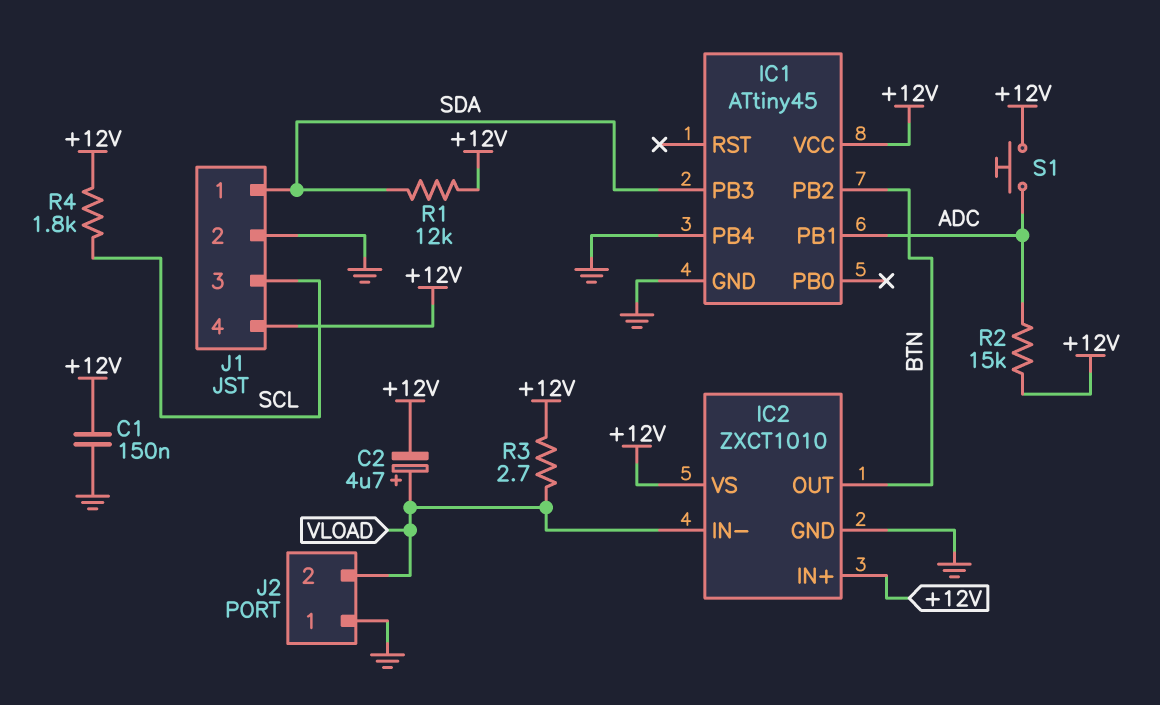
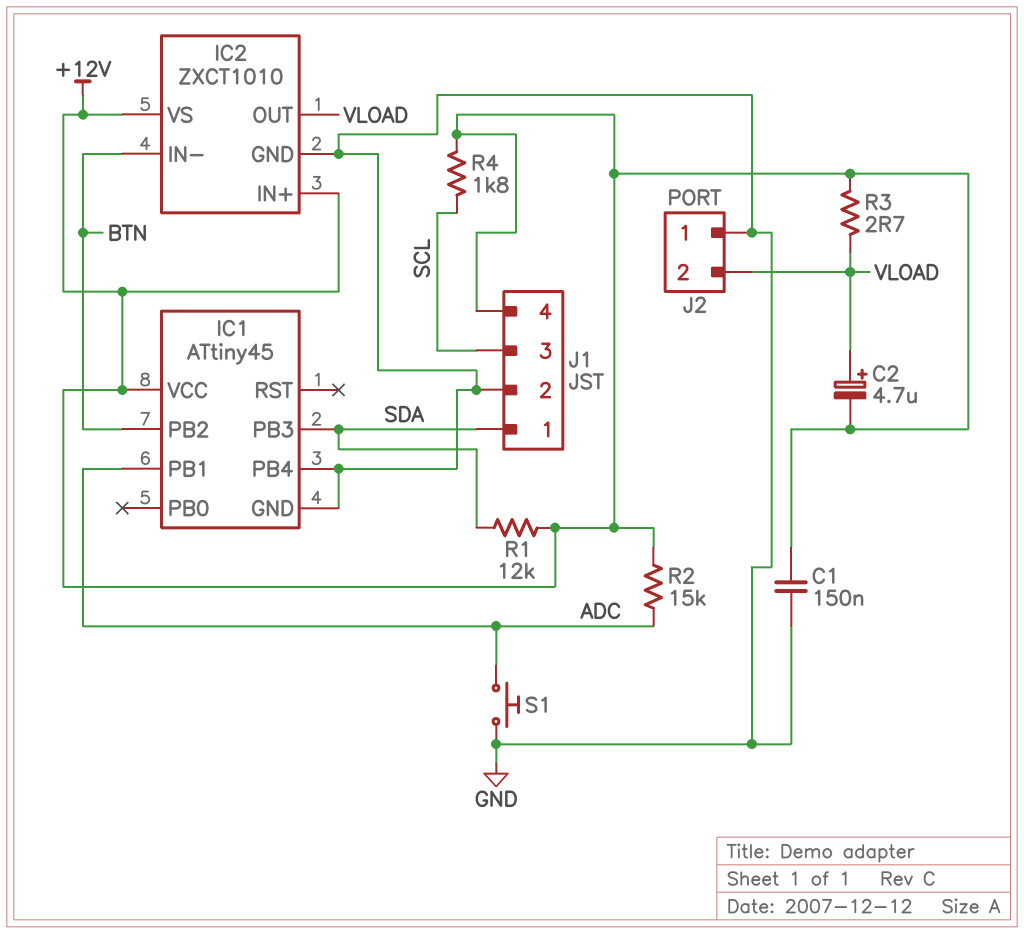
IC2 pin IN-: VLOAD -> BTN
IC2 pin OUT: BTN -> VLOAD
S1: button (+12V, ADC) -> button (ADC, GND)

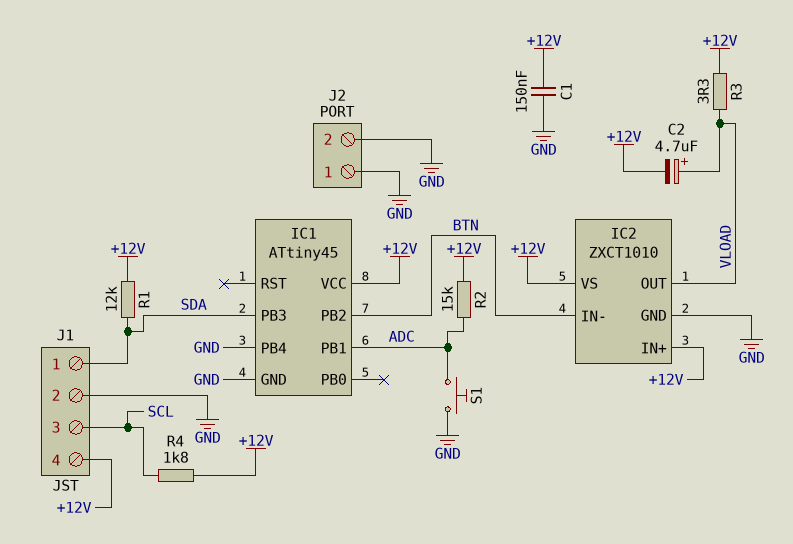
J2 pin 2: VLOAD -> GND
R3: 2.7 (+12V, VLOAD) -> 3.3 (+12V, VLOAD)

